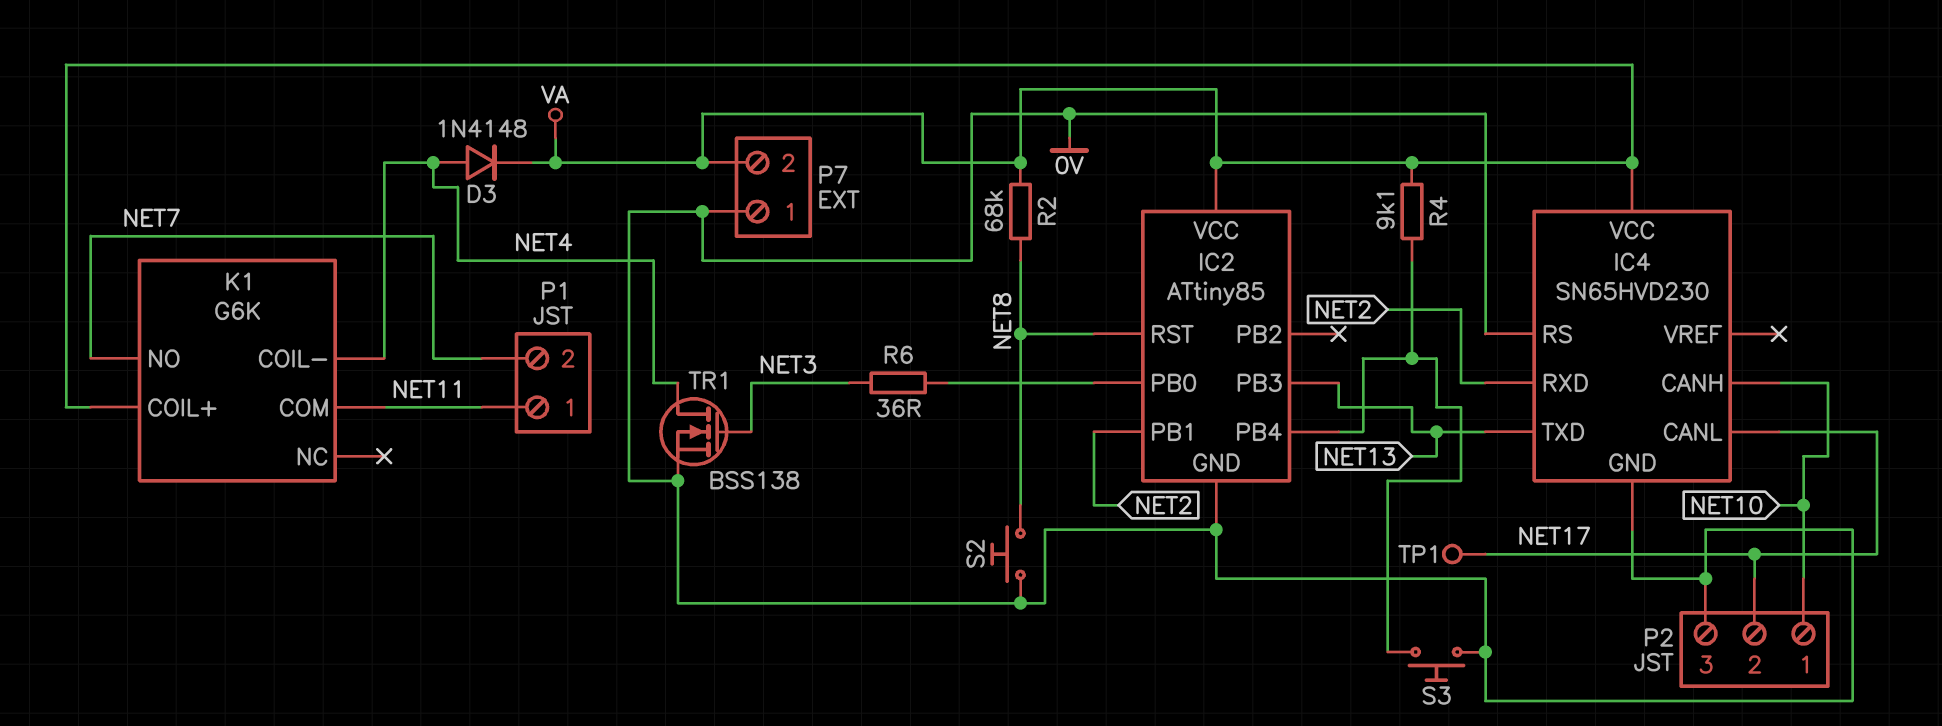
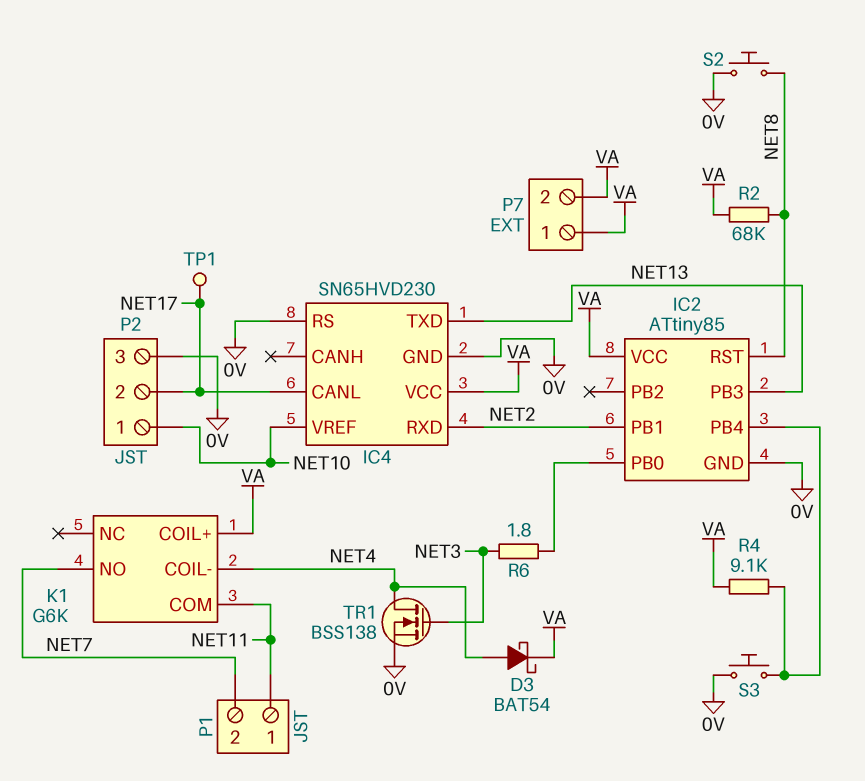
D3: diode 1N4148 (A NET4, K VA) -> schottky BAT54 (A NET4, K VA)
IC4 pin CANH: NET10 -> none
IC4 pin VREF: none -> NET10
P7 pin 1: 0V -> VA
R6: 36 (IC2/PB0, NET3) -> 1.8 (IC2/PB0, NET3)

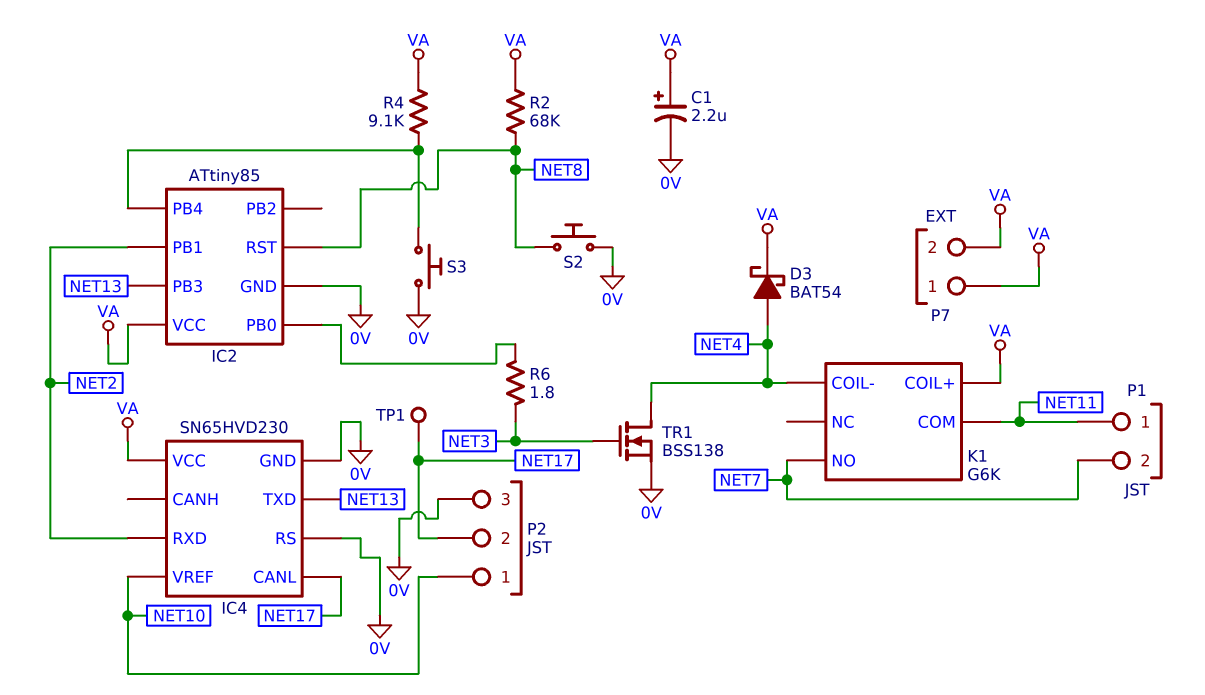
C1: none -> 2.2uF (plus VA, minus 0V)

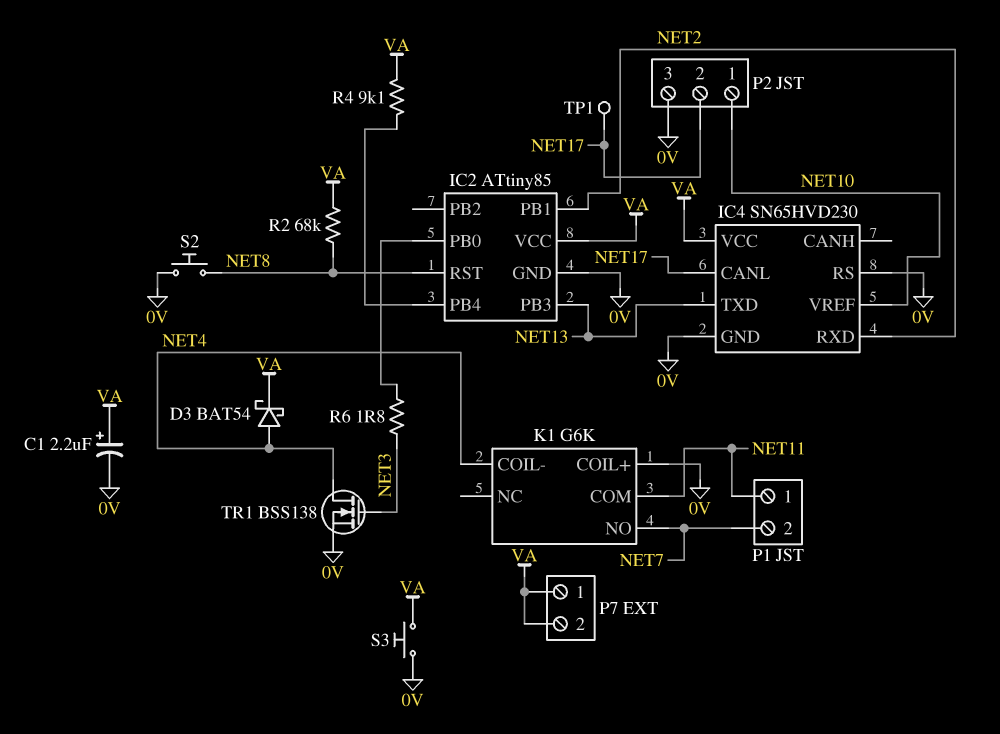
K1 pin COIL+: VA -> 0V
S3: button (0V, IC2/PB4) -> button (0V, VA)

